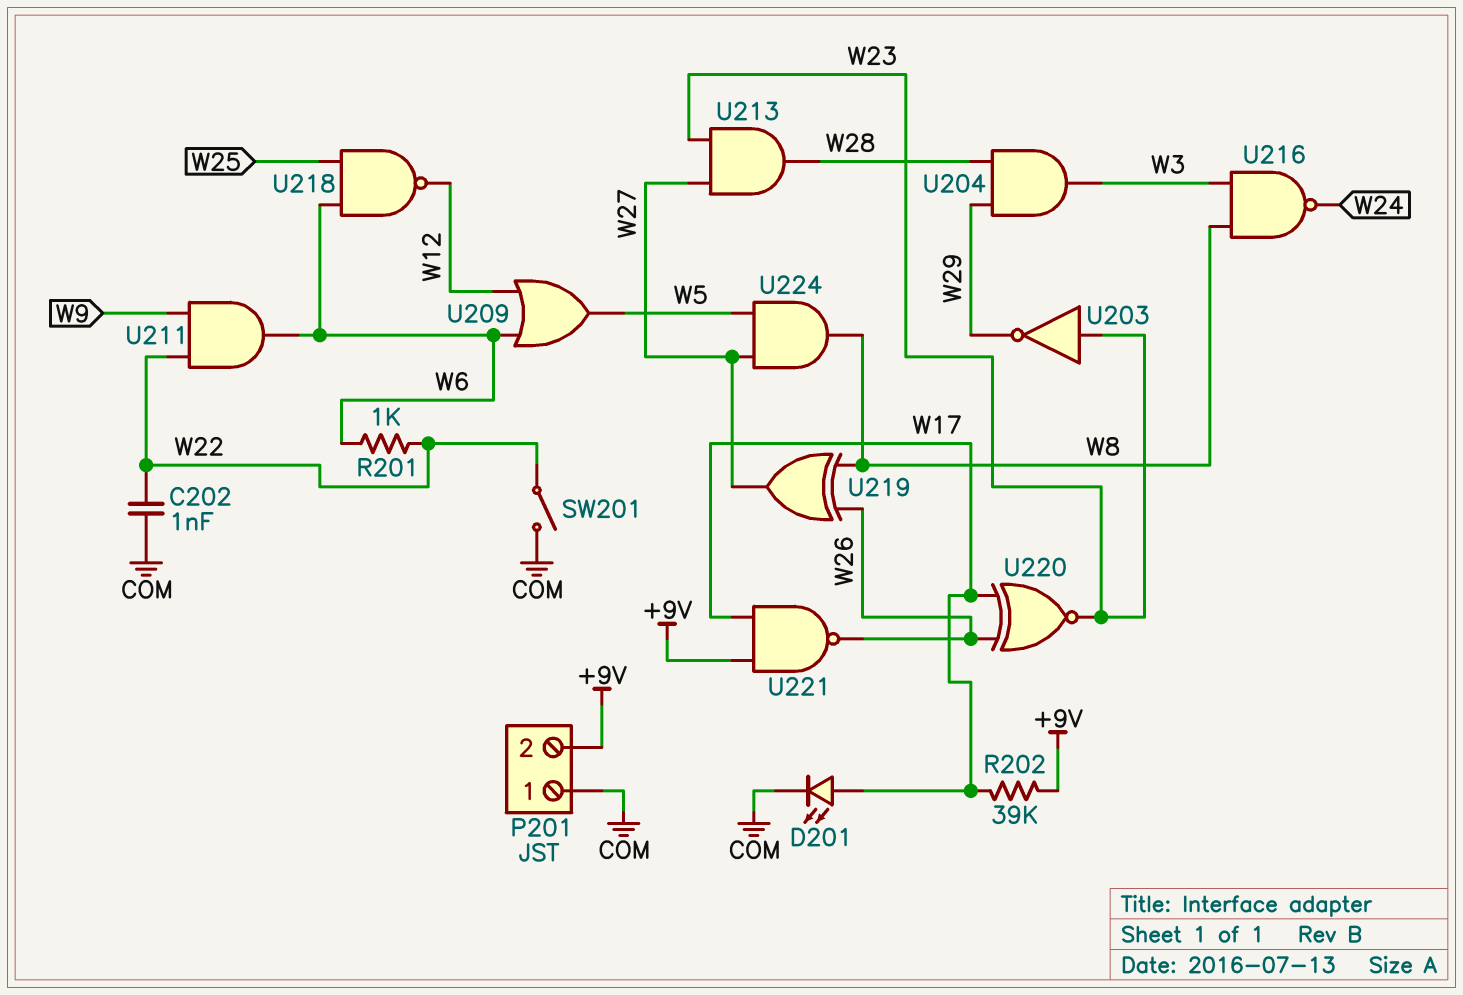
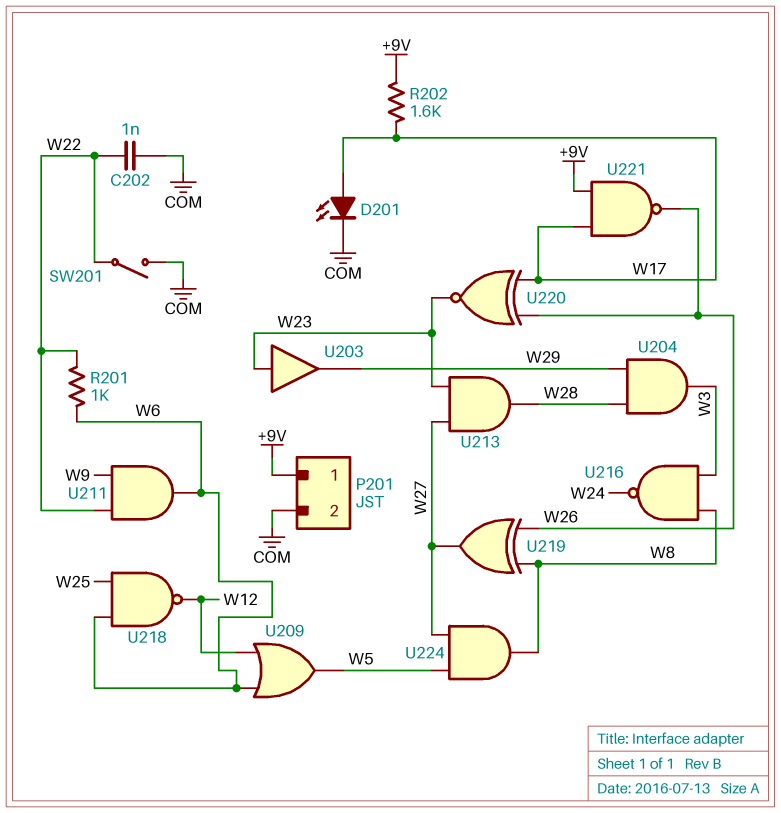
P201 pin 1: COM -> +9V
P201 pin 2: +9V -> COM
R202: 39k (+9V, W17) -> 1.6k (+9V, W17)
U203: NOT (in W23, out W29) -> buffer (in W23, out W29)

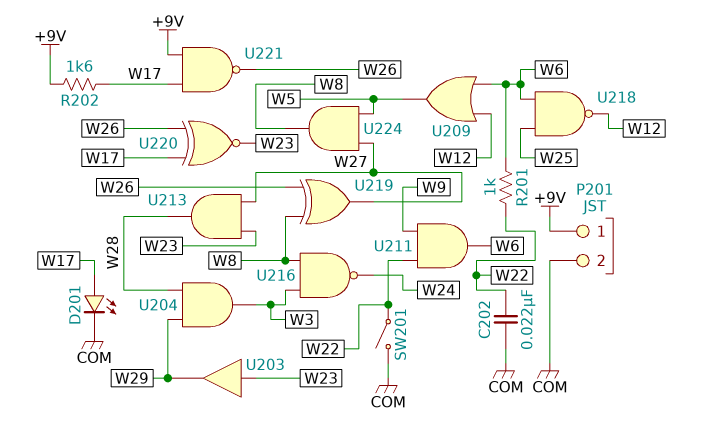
C202: 1nF (COM, W22) -> 22nF (COM, W22)

